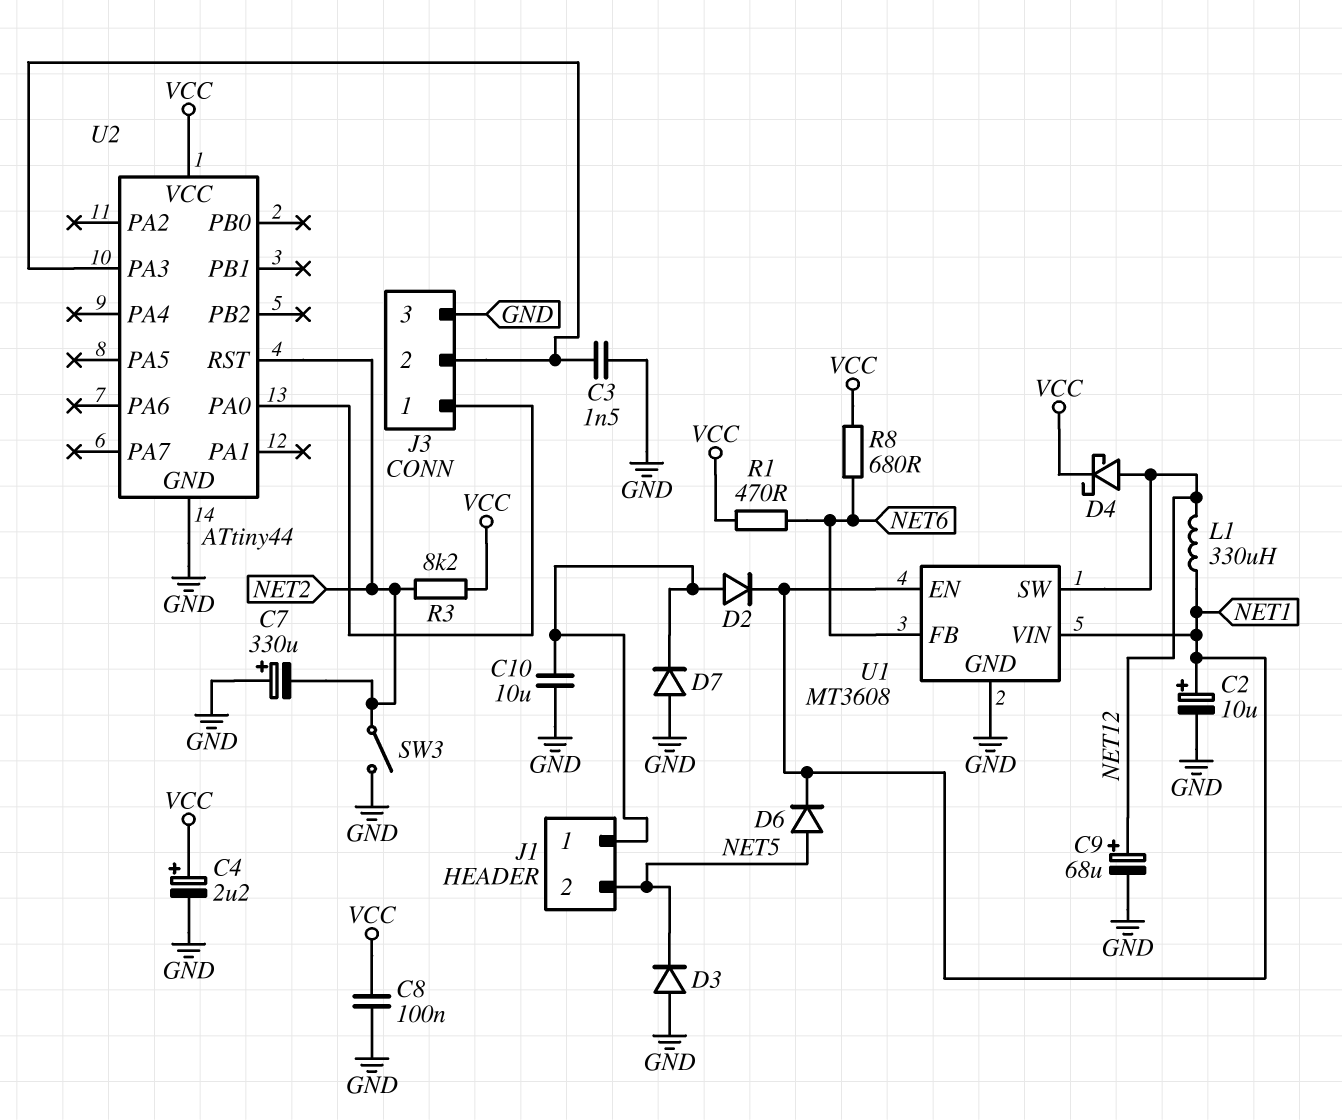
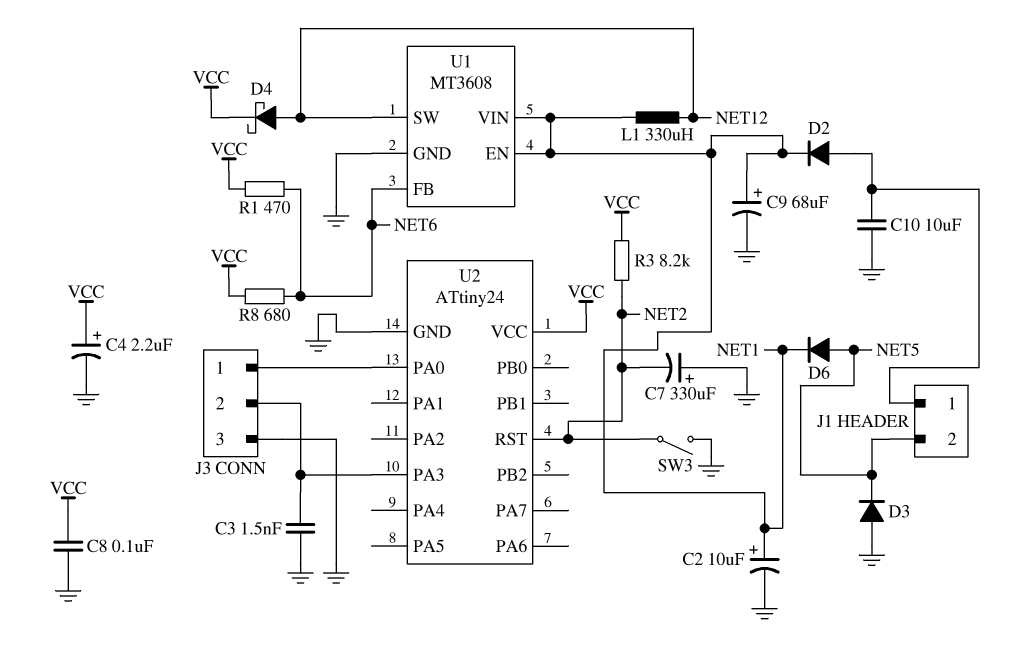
C9: 68uF (plus NET12, minus GND) -> 68uF (plus NET1, minus GND)
D7: diode (A GND, K J1/1) -> none
U2: ATtiny44 -> ATtiny24

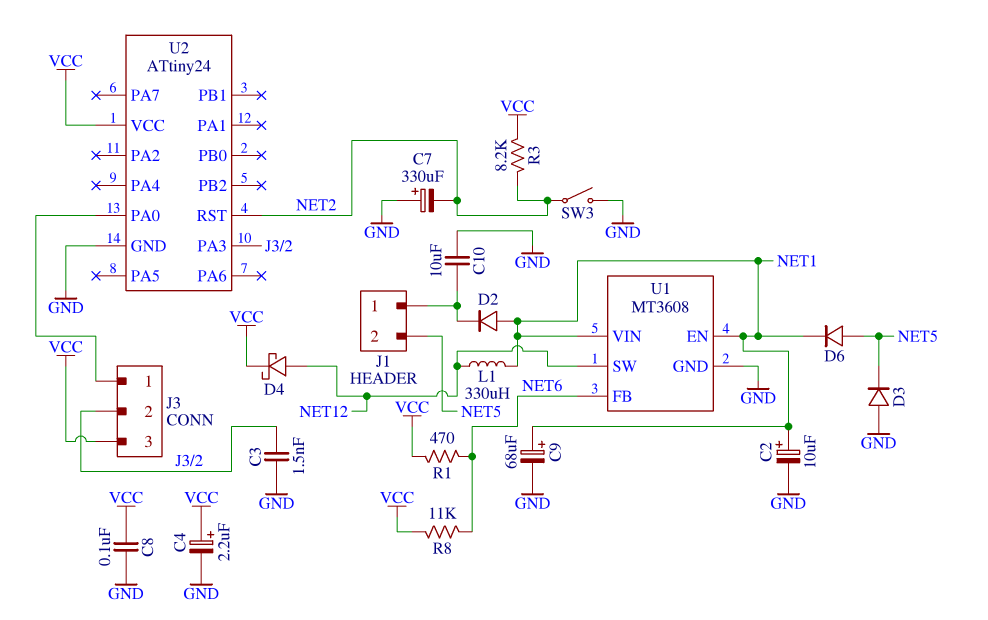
D2: diode (A J1/1, K NET1) -> diode (A NET1, K J1/1)
J3 pin 3: GND -> VCC
R8: 680 (NET6, VCC) -> 11k (NET6, VCC)

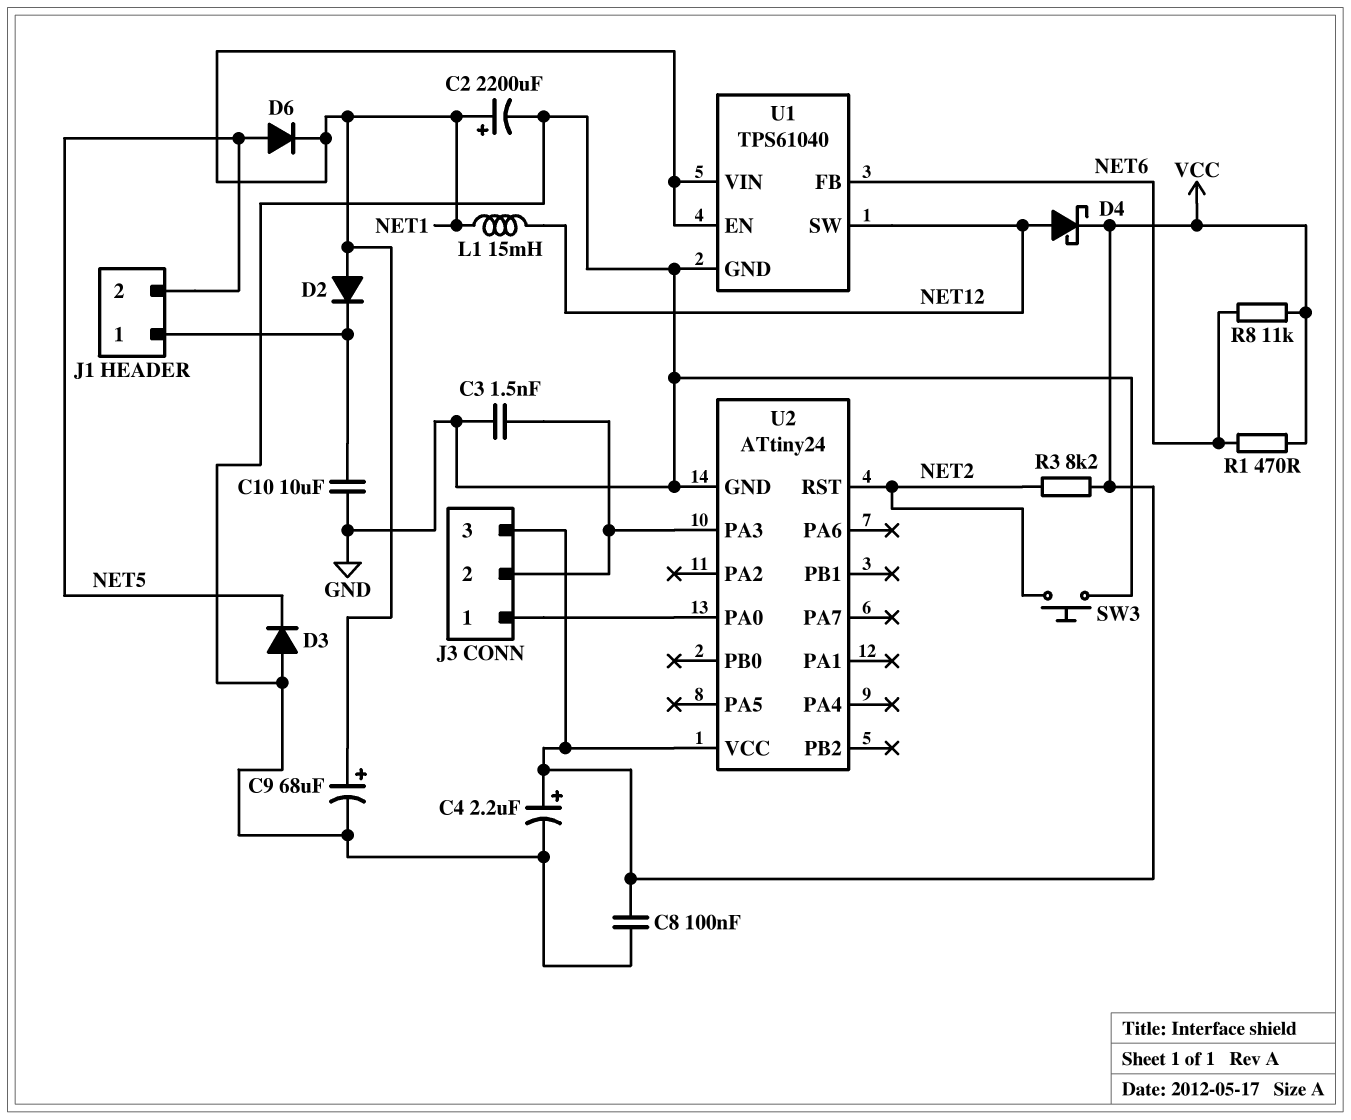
C2: 10uF (plus NET1, minus GND) -> 2200uF (plus NET1, minus GND)
C7: 330uF (plus GND, minus NET2) -> none
L1: 330uH (NET1, NET12) -> 15mH (NET1, NET12)
SW3: switch (GND, NET2) -> button (GND, NET2)
U1: MT3608 -> TPS61040

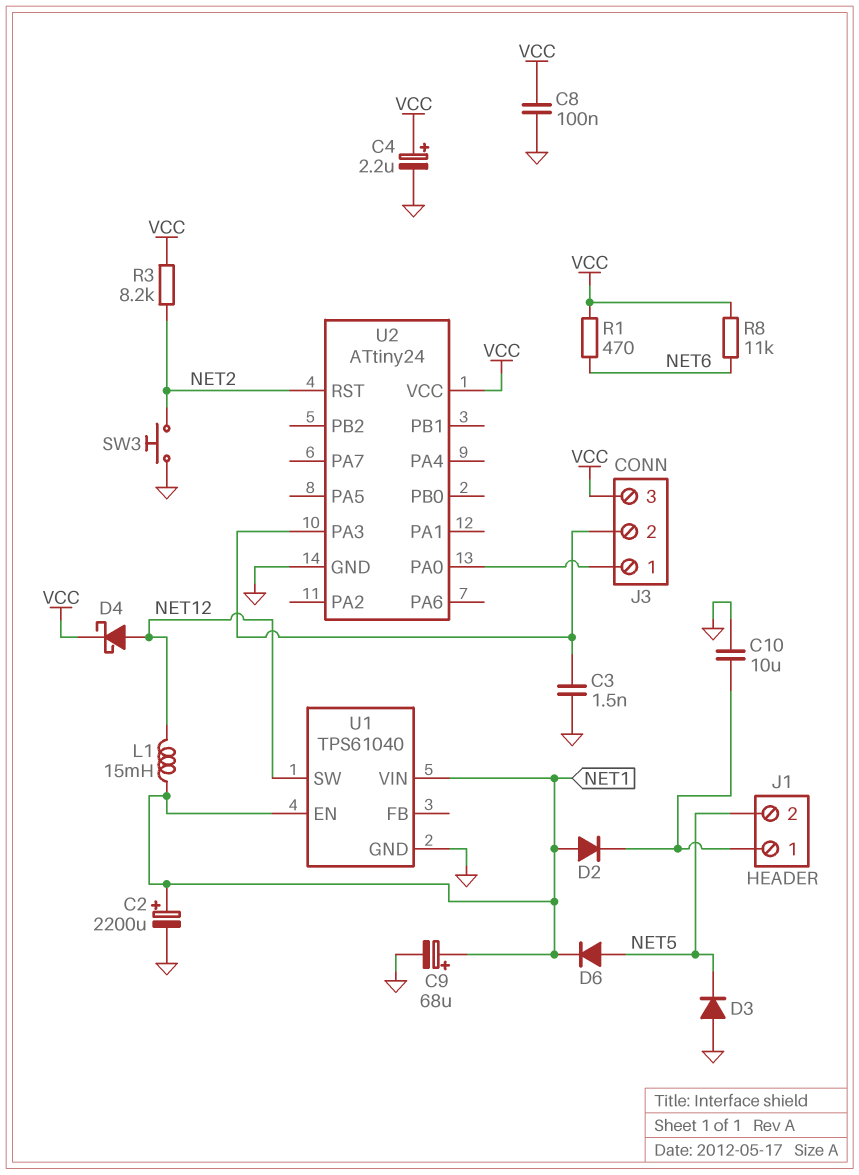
U1 pin FB: NET6 -> none

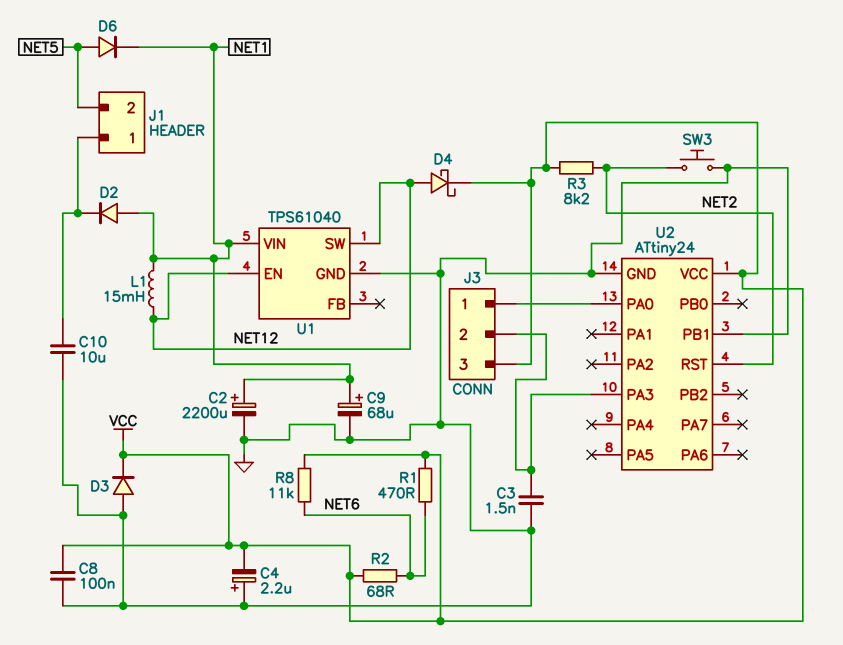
C4: 2.2uF (plus VCC, minus GND) -> 2.2uF (plus GND, minus VCC)
D3: diode (A GND, K NET5) -> diode (A GND, K VCC)
R2: none -> 68 (NET6, VCC)
U1 pin EN: NET1 -> NET12
U2 pin PB1: none -> GND

